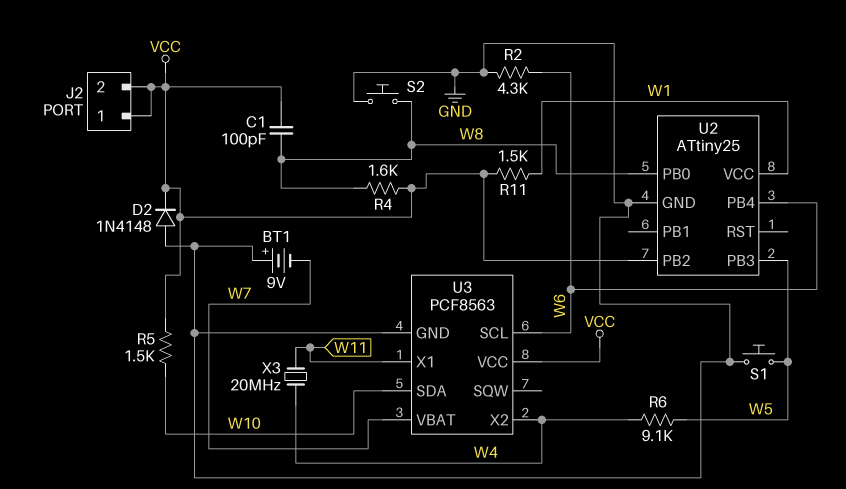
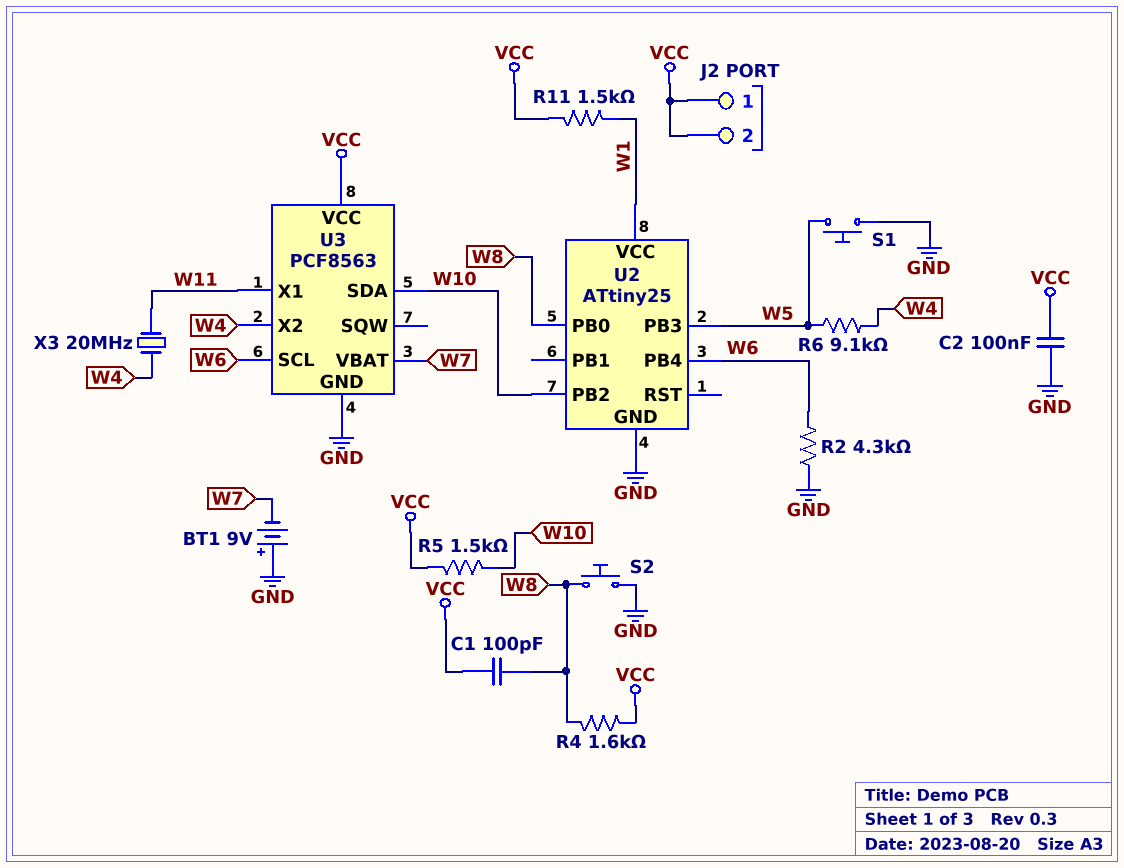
C2: none -> 100nF (GND, VCC)
D2: diode 1N4148 (A GND, K VCC) -> none
U2 pin PB2: VCC -> W10

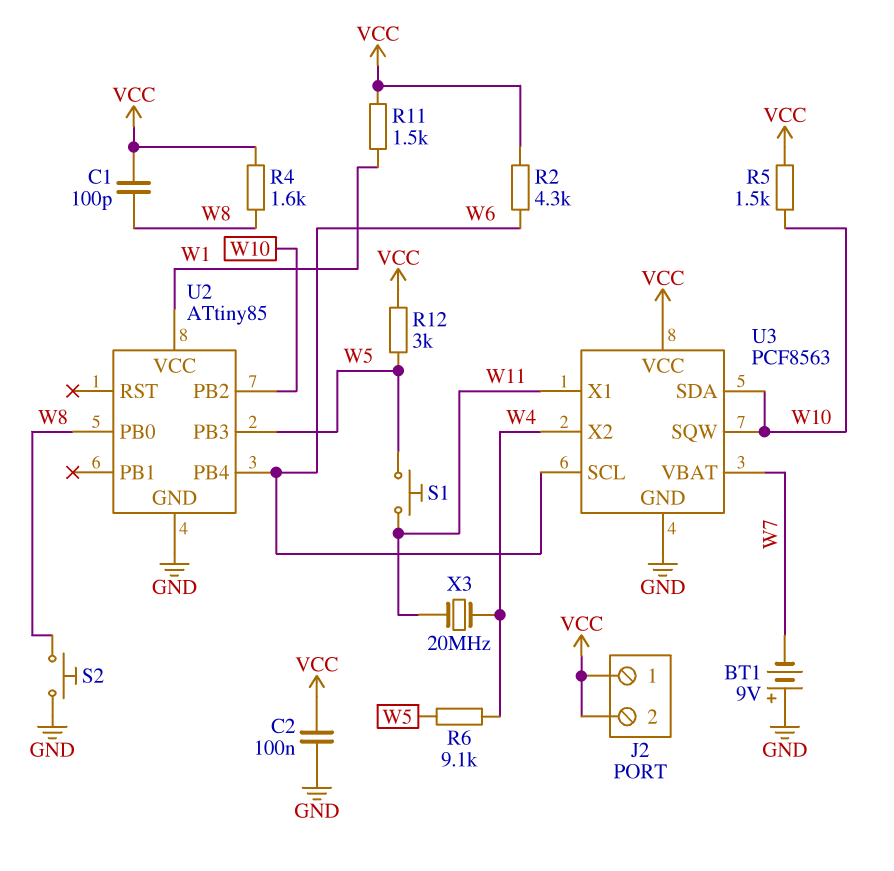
R2: 4.3k (GND, W6) -> 4.3k (VCC, W6)
R12: none -> 3k (VCC, W5)
S1: button (GND, W5) -> button (W5, W11)
U2: ATtiny25 -> ATtiny85
U3 pin SQW: none -> W10

